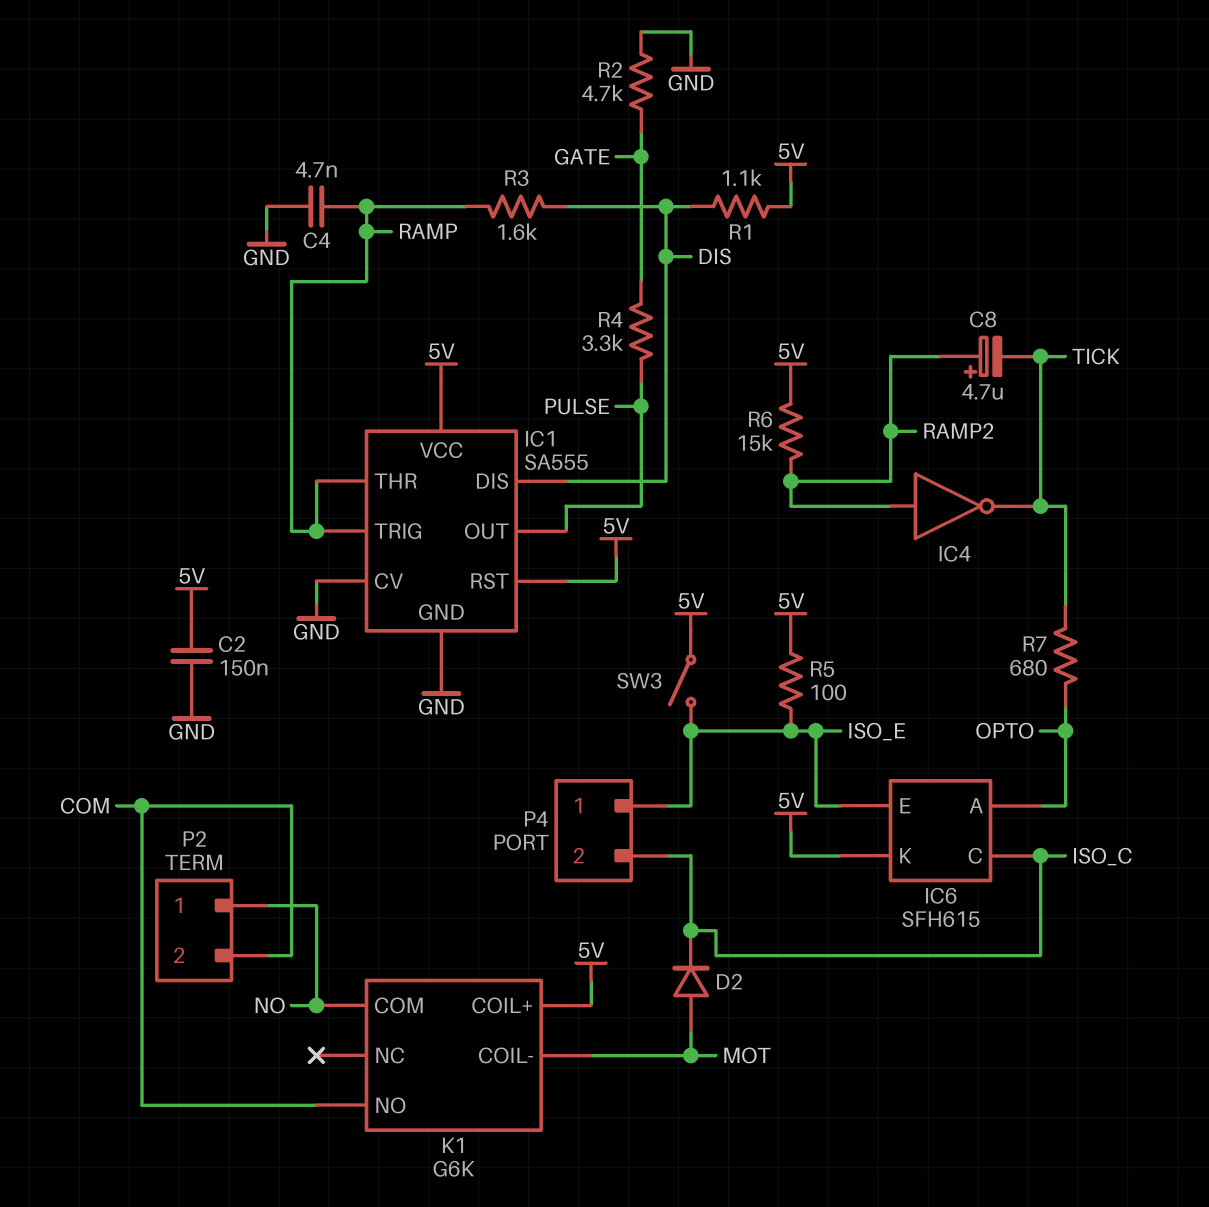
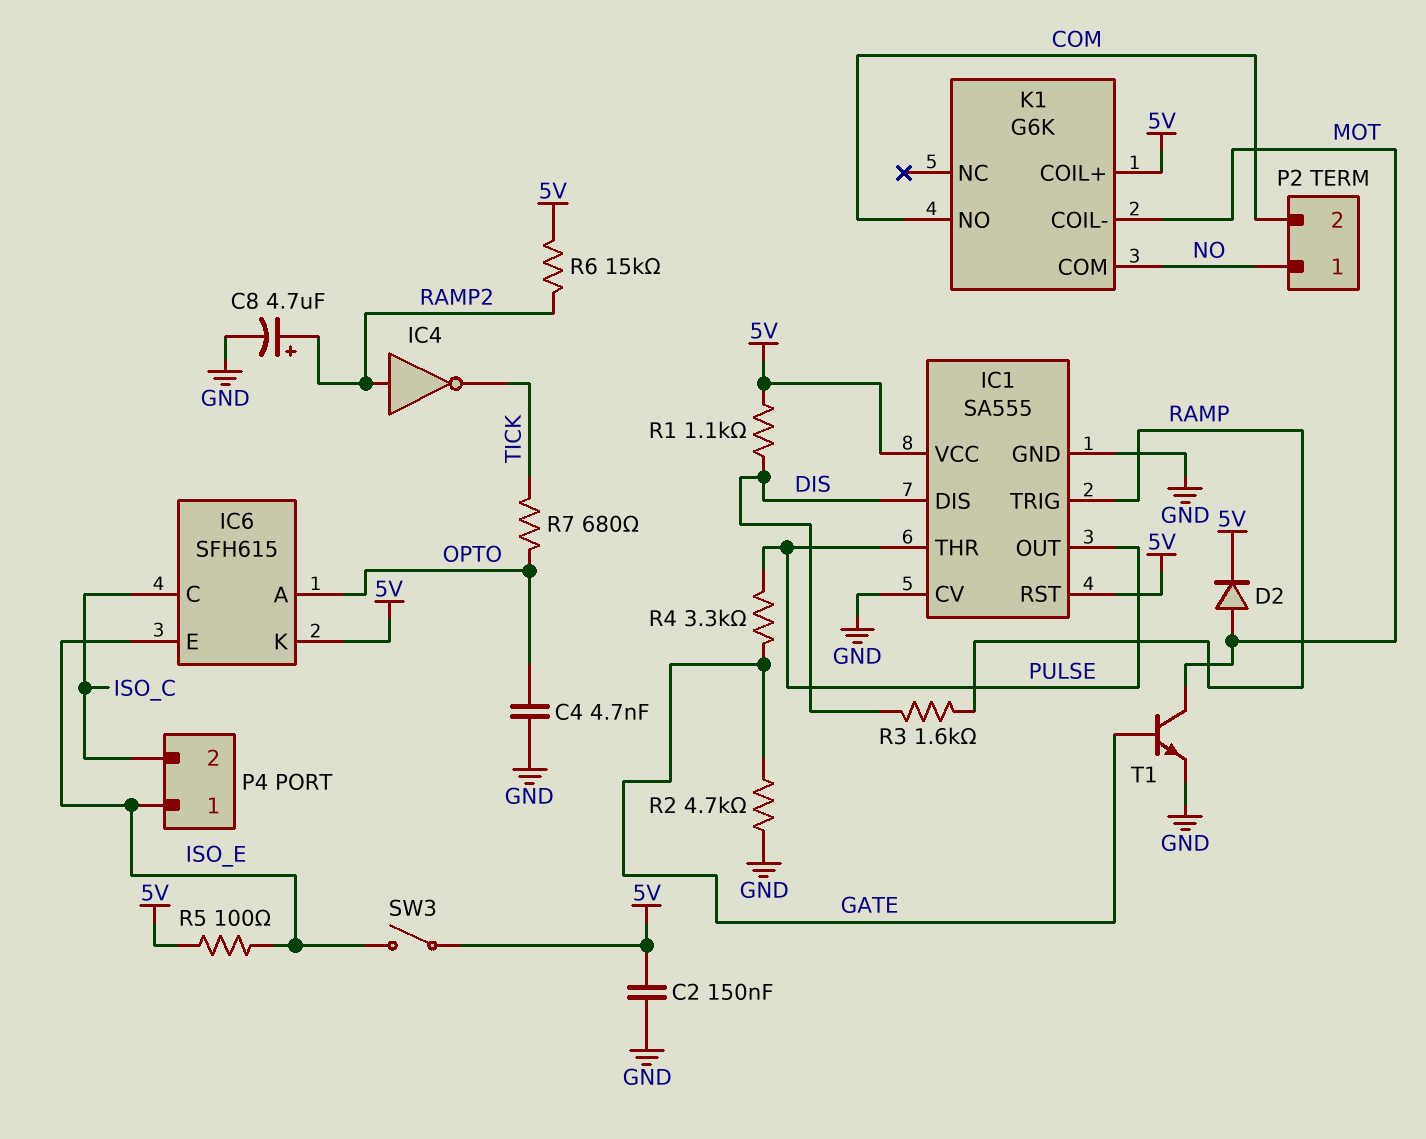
C4: 4.7nF (GND, RAMP) -> 4.7nF (GND, OPTO)
C8: 4.7uF (plus RAMP2, minus TICK) -> 4.7uF (plus RAMP2, minus GND)
D2: diode (A MOT, K ISO_C) -> diode (A MOT, K 5V)
IC1 pin THR: RAMP -> PULSE
T1: none -> NPN (B GATE, C MOT, E GND)

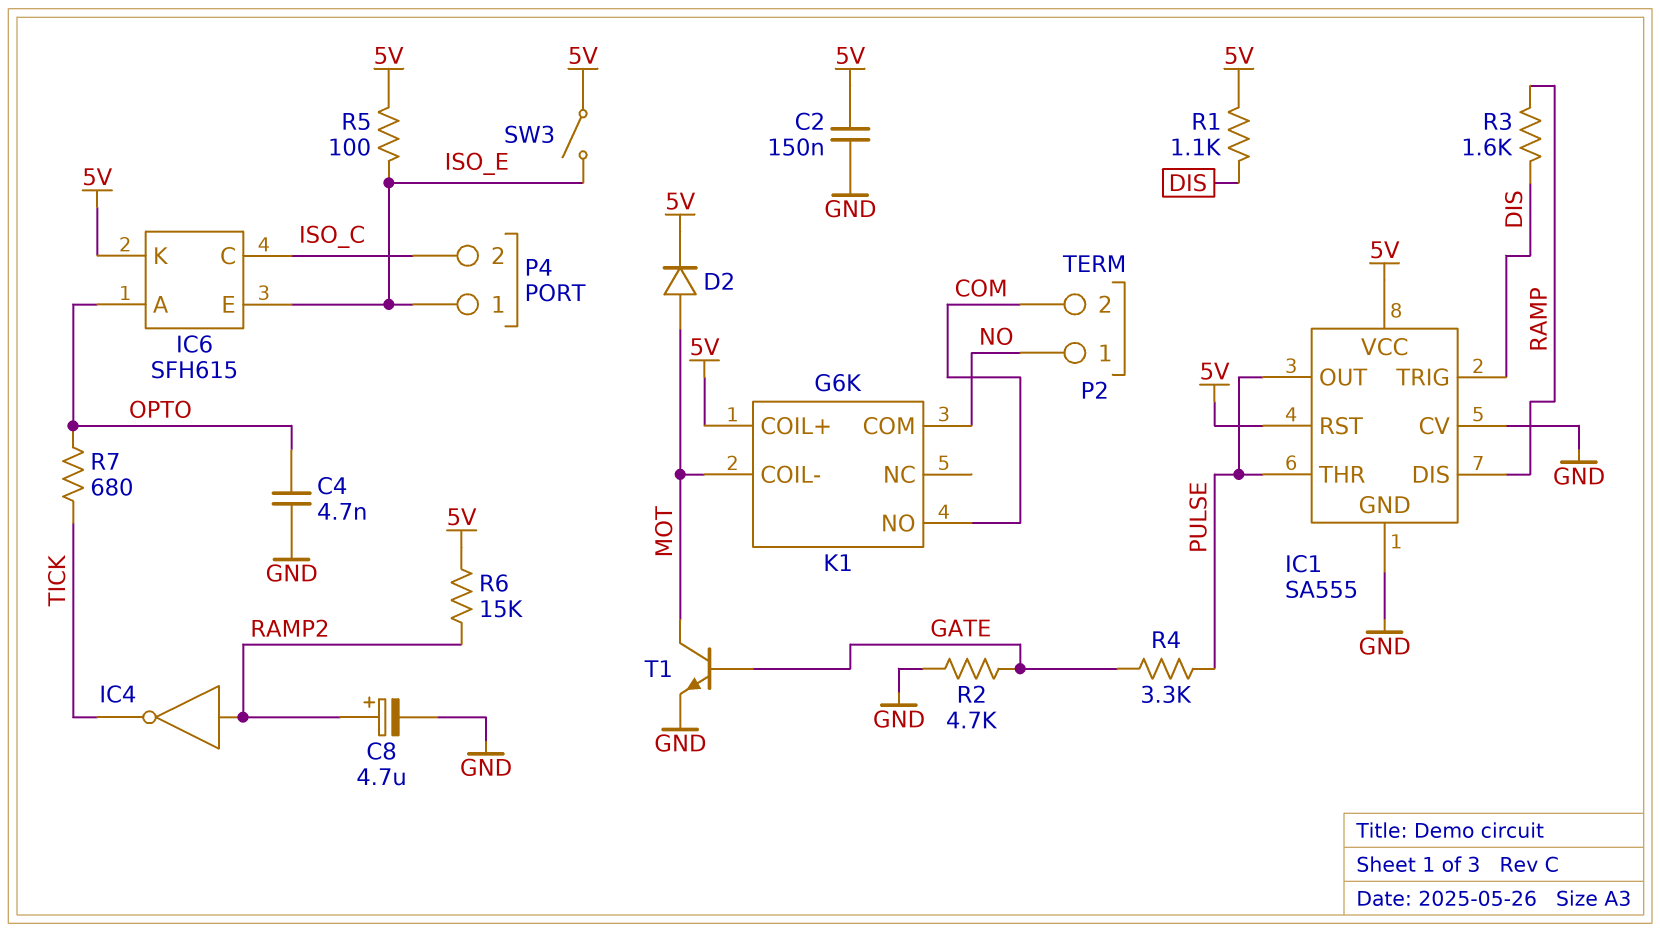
IC1 pin DIS: DIS -> RAMP
IC1 pin TRIG: RAMP -> DIS

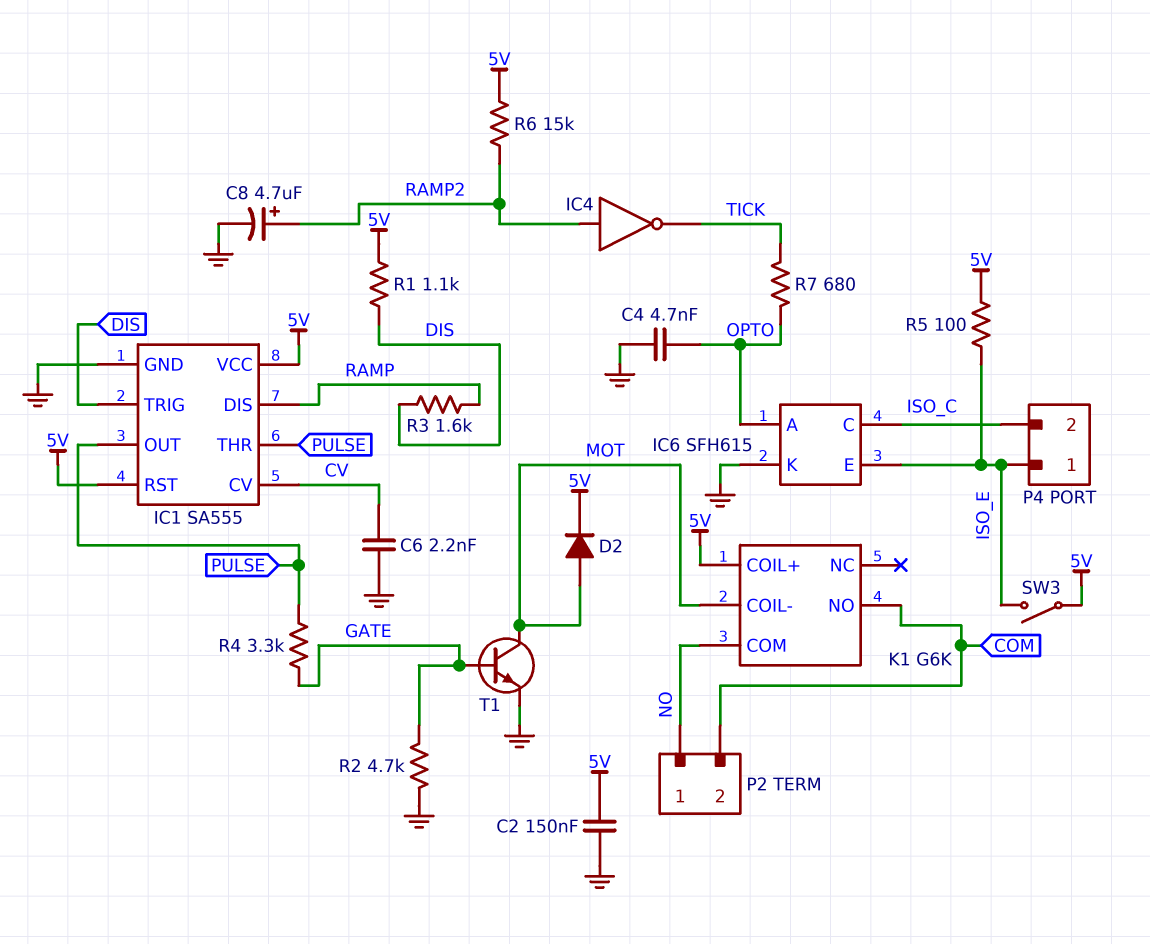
C6: none -> 2.2nF (CV, GND)
IC1 pin CV: GND -> CV
IC6 pin K: 5V -> GND

